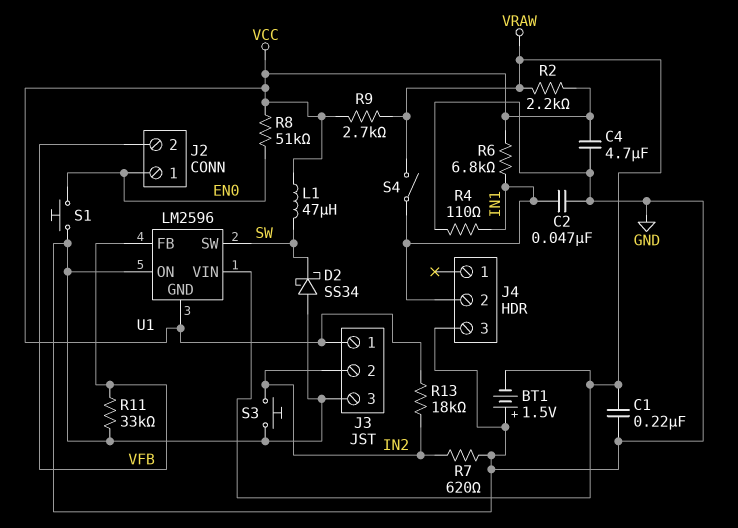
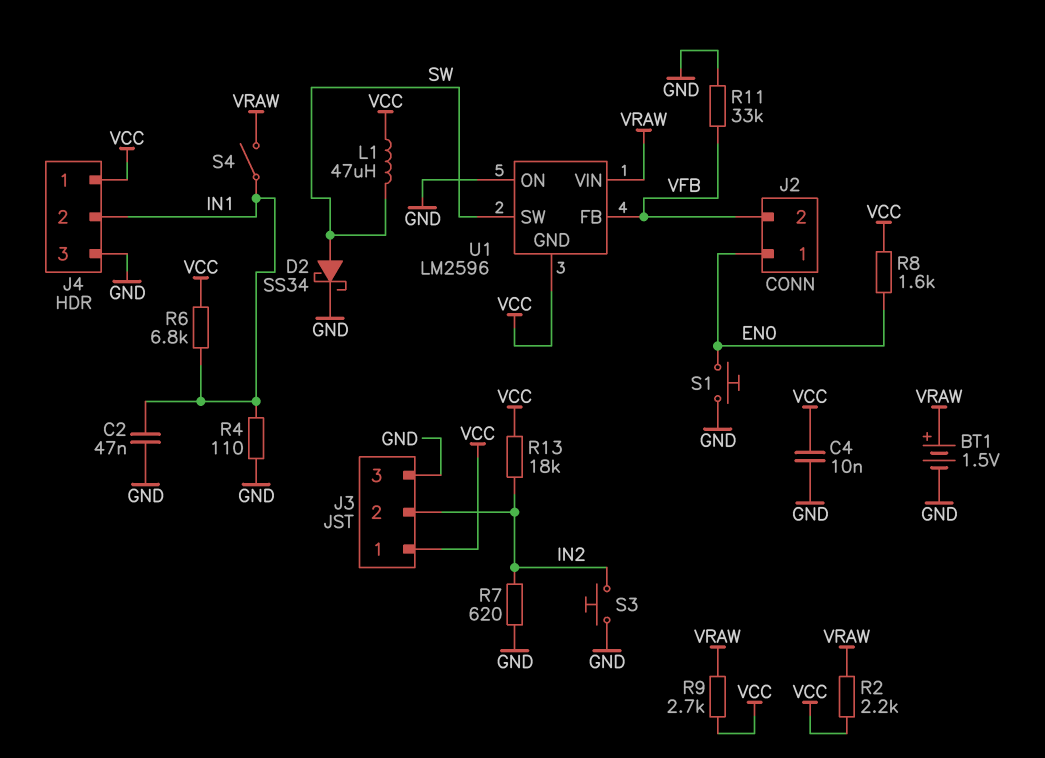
BT1: 1.5V (plus GND, minus VRAW) -> 1.5V (plus VRAW, minus GND)
C1: 220nF (GND, VRAW) -> none
C4: 4.7uF (GND, VCC) -> 10nF (GND, VCC)
D2: schottky SS34 (A GND, K SW) -> schottky SS34 (A SW, K GND)
J4 pin 1: none -> VCC
R8: 51k (EN0, VCC) -> 1.6k (EN0, VCC)

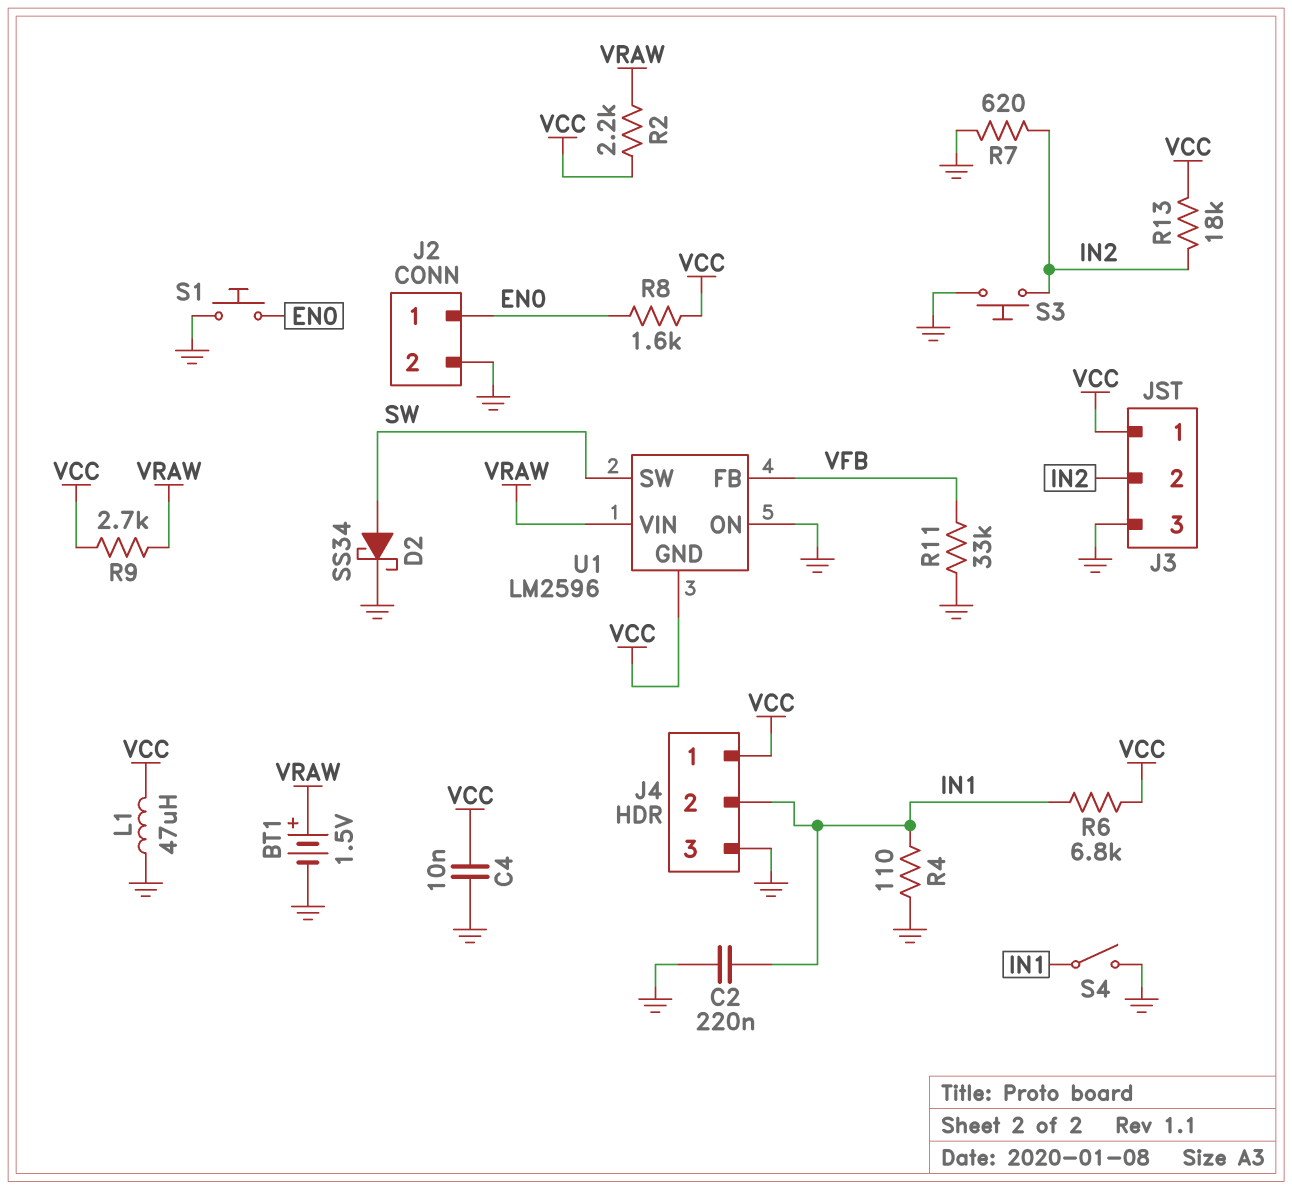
C2: 47nF (GND, IN1) -> 220nF (GND, IN1)
J2 pin 2: VFB -> GND
L1: 47uH (SW, VCC) -> 47uH (GND, VCC)
S4: switch (IN1, VRAW) -> switch (GND, IN1)

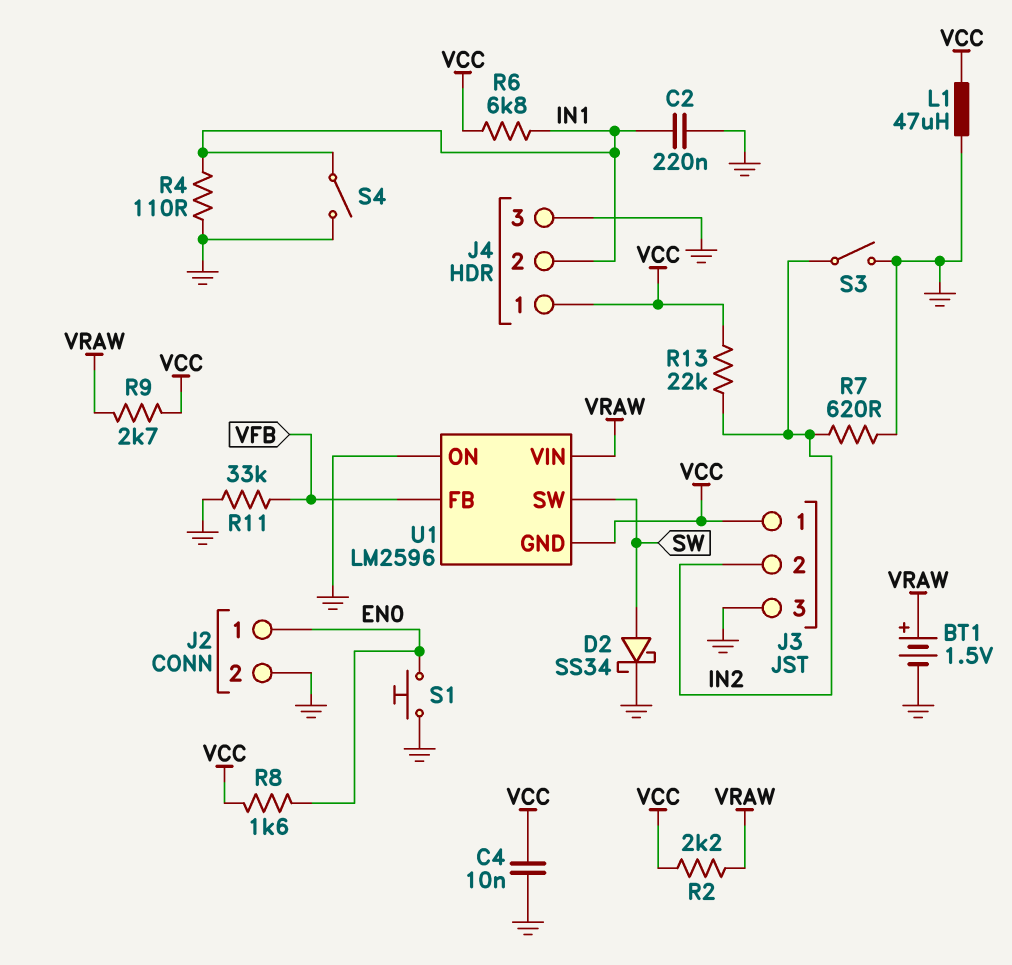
R13: 18k (IN2, VCC) -> 22k (IN2, VCC)
S3: button (GND, IN2) -> switch (GND, IN2)

